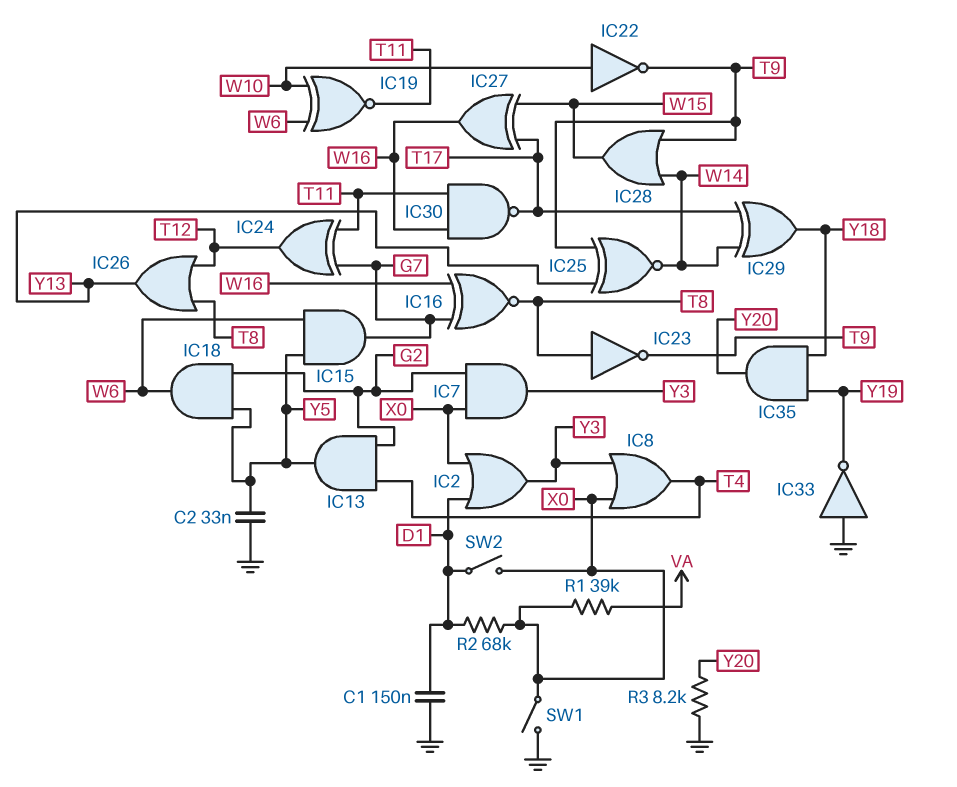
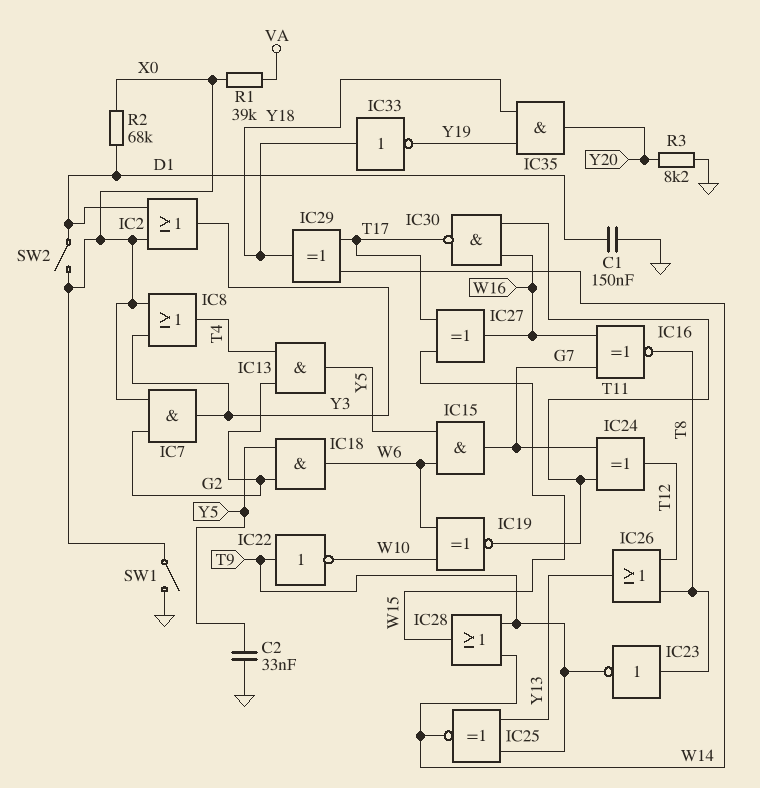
IC22: NOT (in W10, out T9) -> NOT (in T9, out W10)
IC33: NOT (in GND, out Y19) -> NOT (in Y18, out Y19)

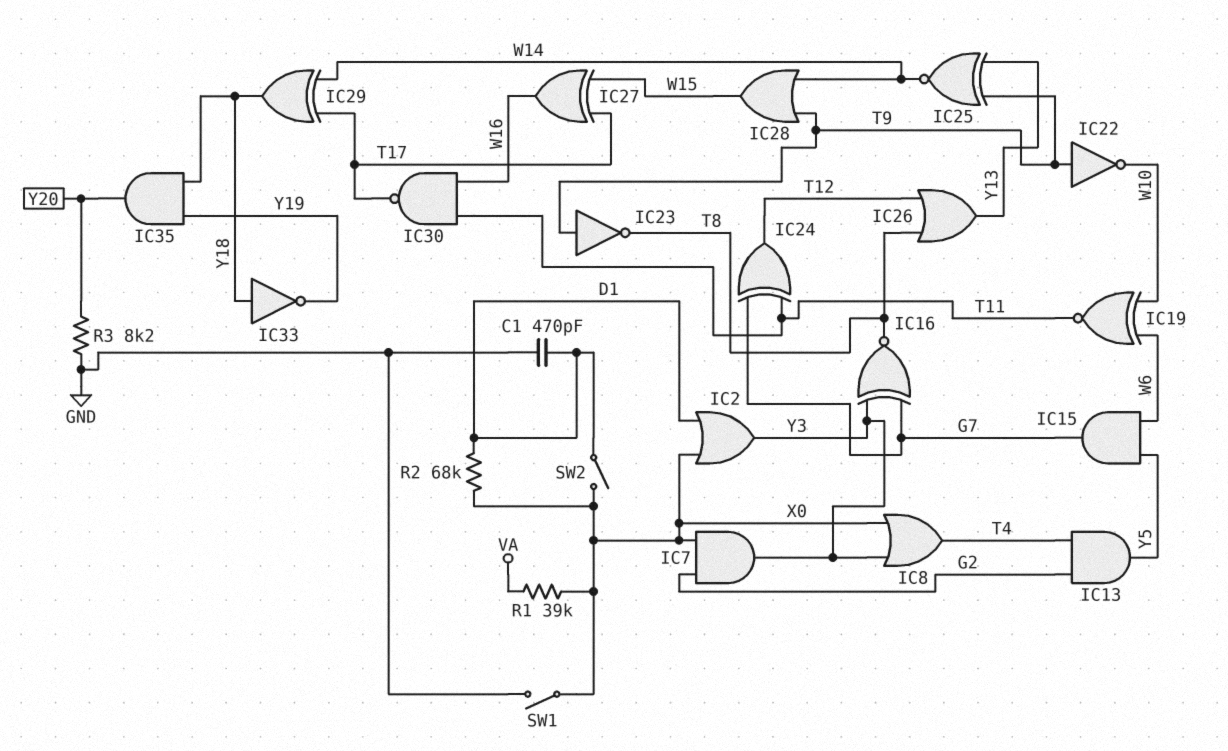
C1: 150nF (D1, GND) -> 470pF (D1, GND)
C2: 33nF (GND, Y5) -> none
IC16: XNOR (in G7, in W16, out T8) -> XNOR (in G7, in Y3, out T8)
IC18: AND (in G2, in Y5, out W6) -> none
IC23: NOT (in T8, out T9) -> NOT (in T9, out T8)

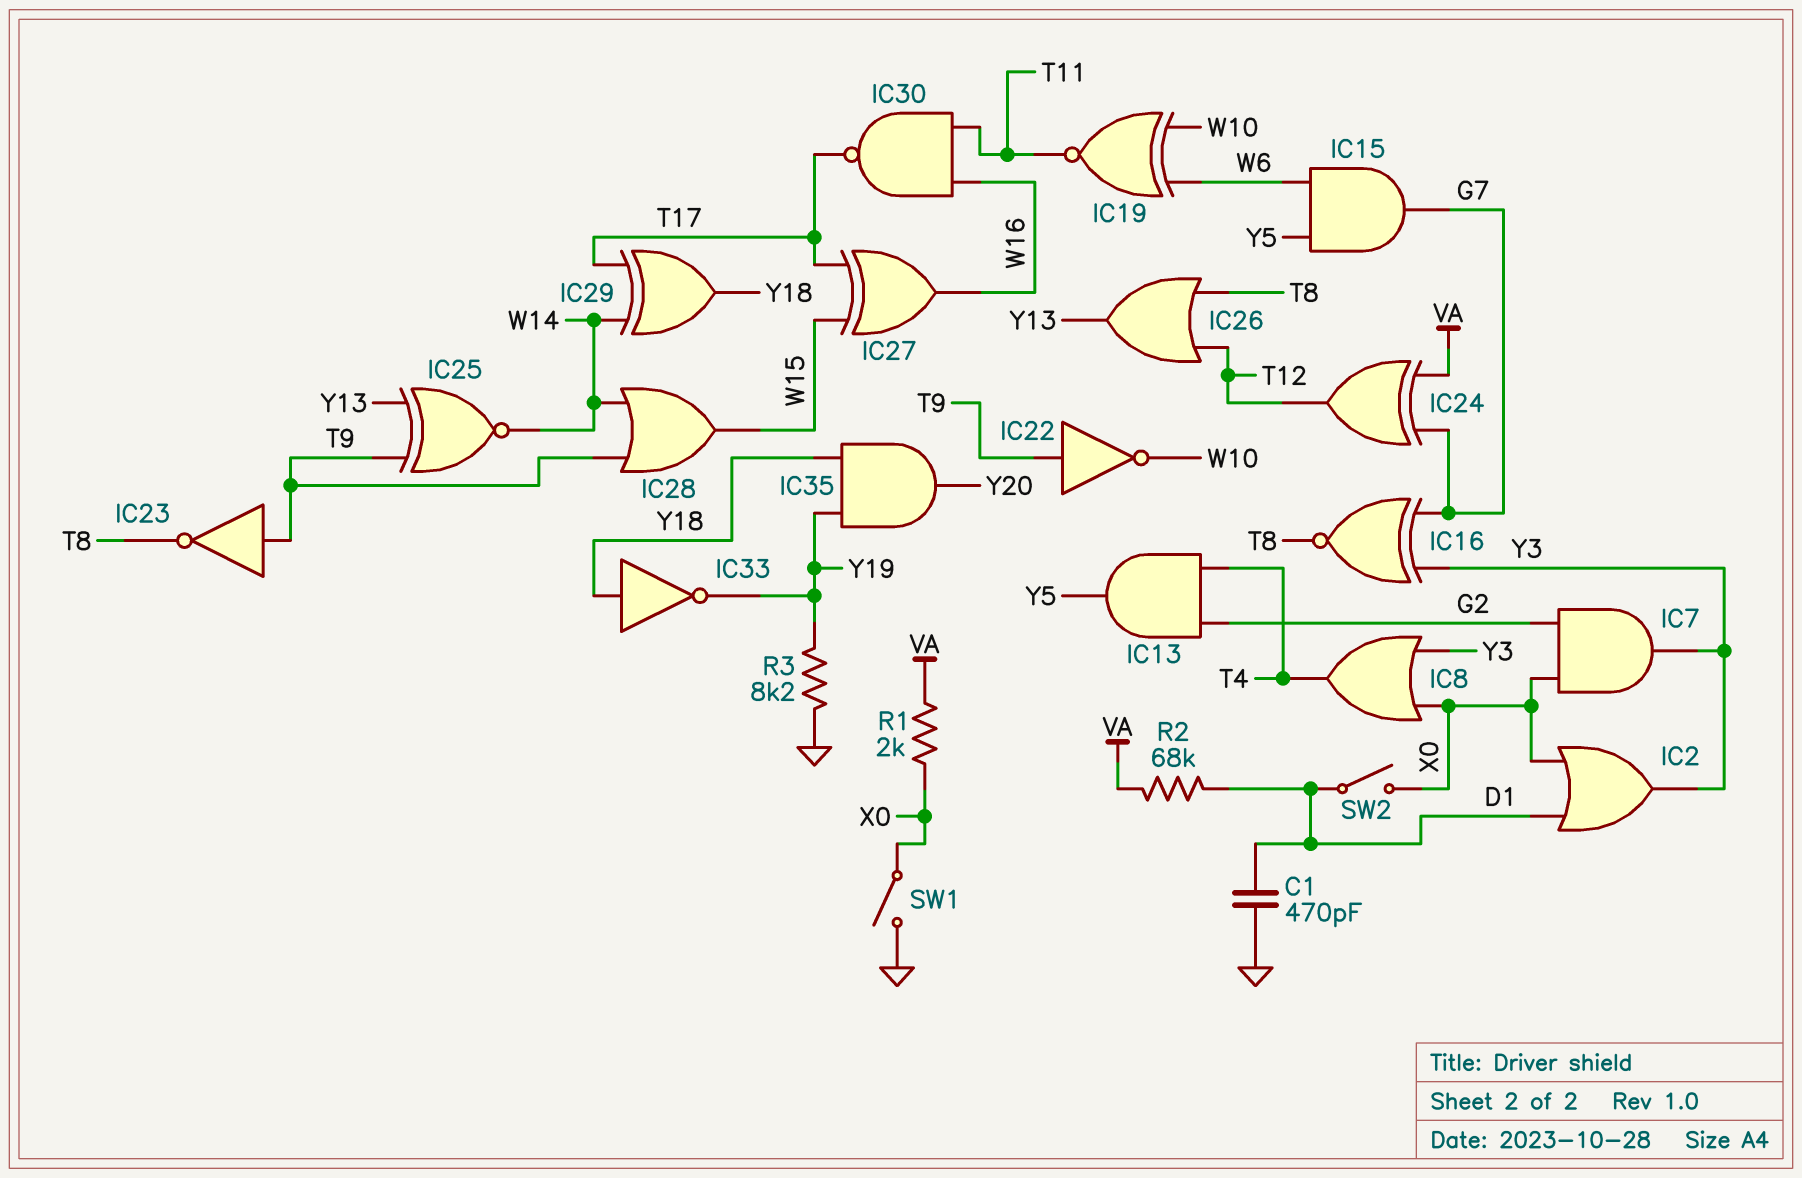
IC24: XOR (in G7, in T11, out T12) -> XOR (in G7, in VA, out T12)
R1: 39k (VA, X0) -> 2k (VA, X0)
R2: 68k (D1, X0) -> 68k (D1, VA)
R3: 8.2k (GND, Y20) -> 8.2k (GND, Y19)

